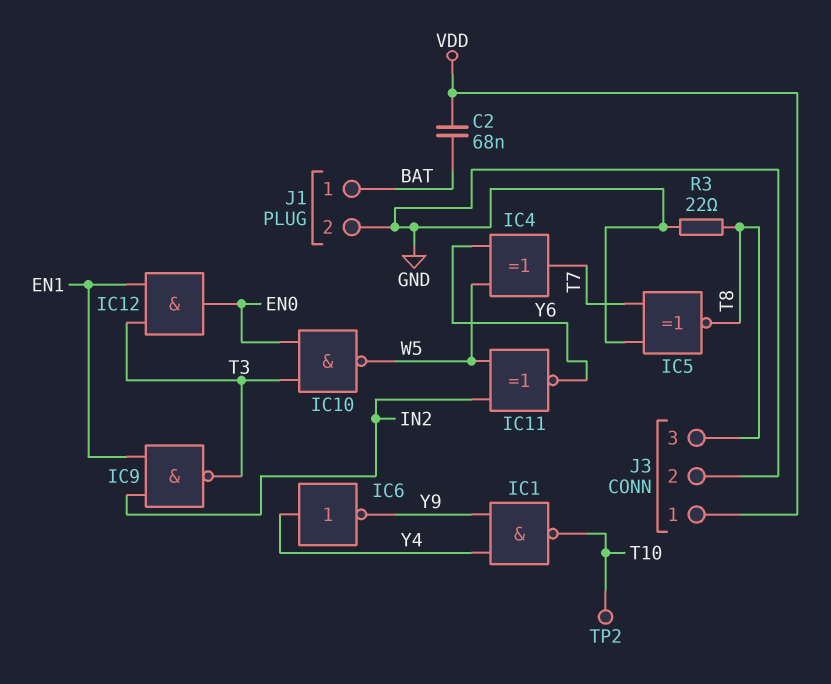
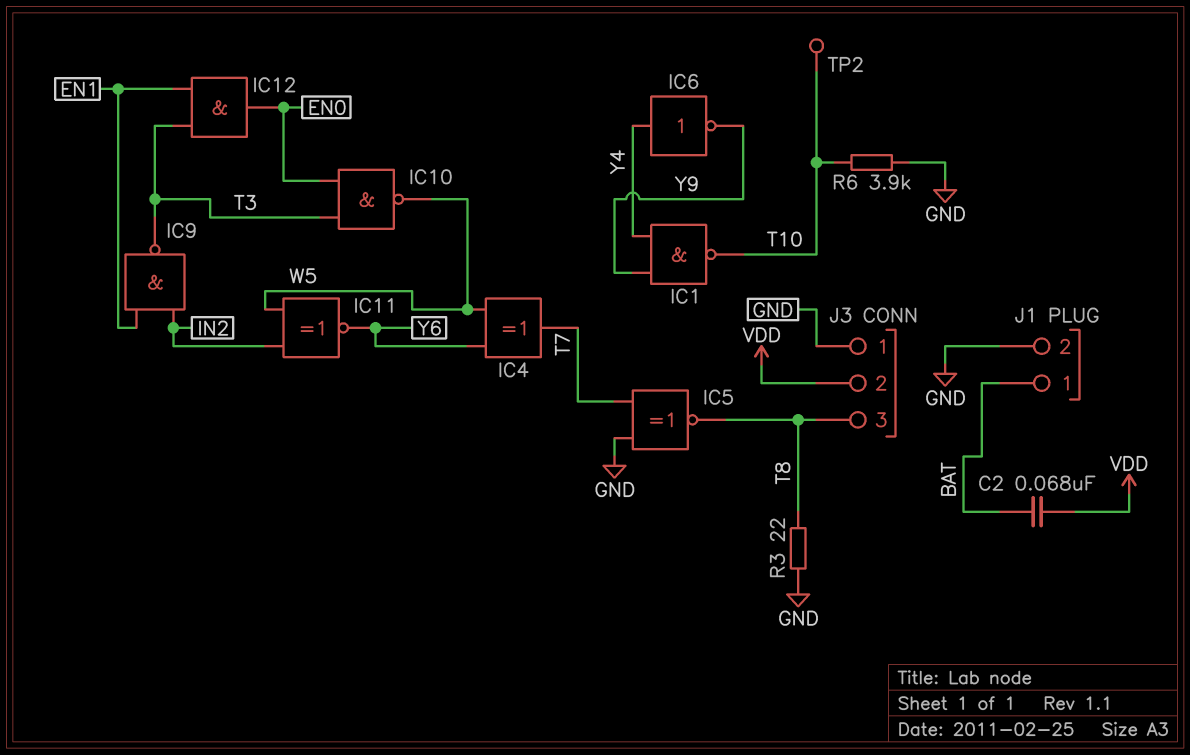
J3 pin 1: VDD -> GND
J3 pin 2: GND -> VDD
R6: none -> 3.9k (GND, T10)

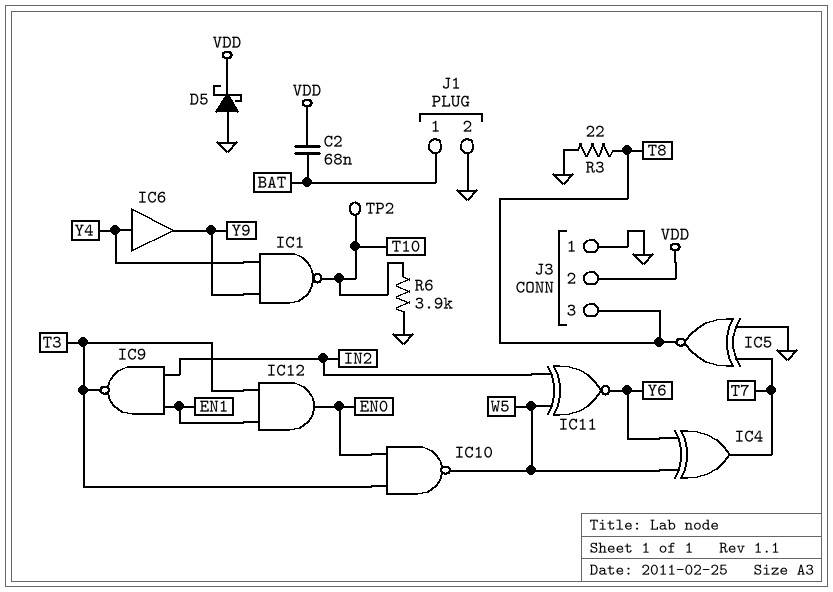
D5: none -> schottky (A GND, K VDD)
IC6: NOT (in Y4, out Y9) -> buffer (in Y4, out Y9)

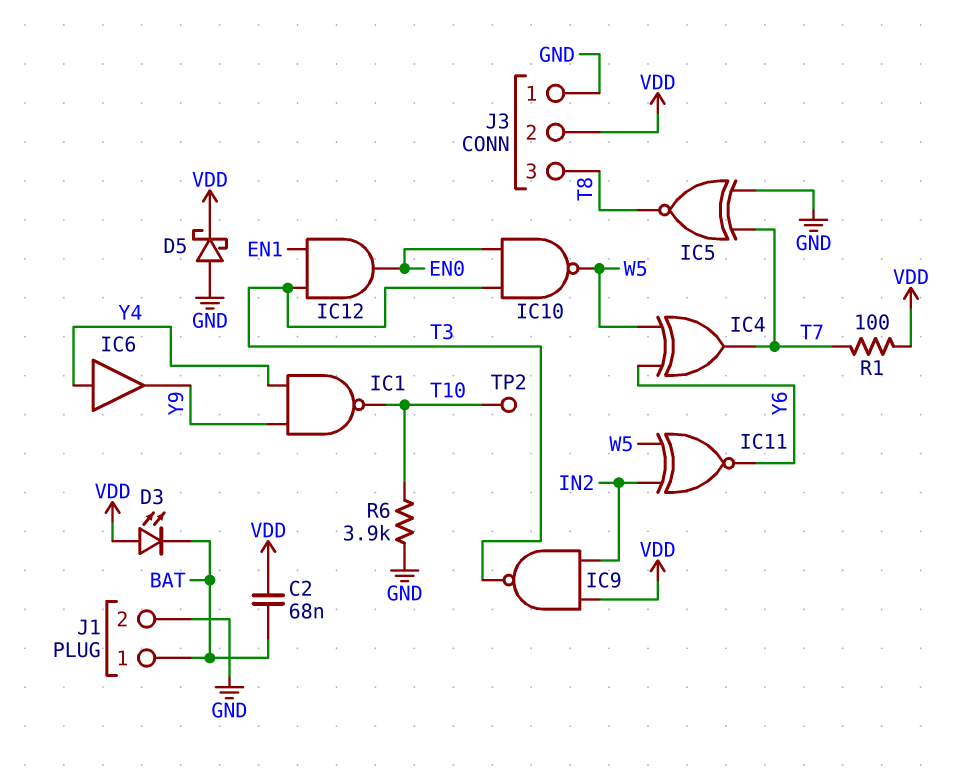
D3: none -> LED (A VDD, K BAT)
IC9: NAND (in EN1, in IN2, out T3) -> NAND (in IN2, in VDD, out T3)
R1: none -> 100 (T7, VDD)
R3: 22 (GND, T8) -> none

